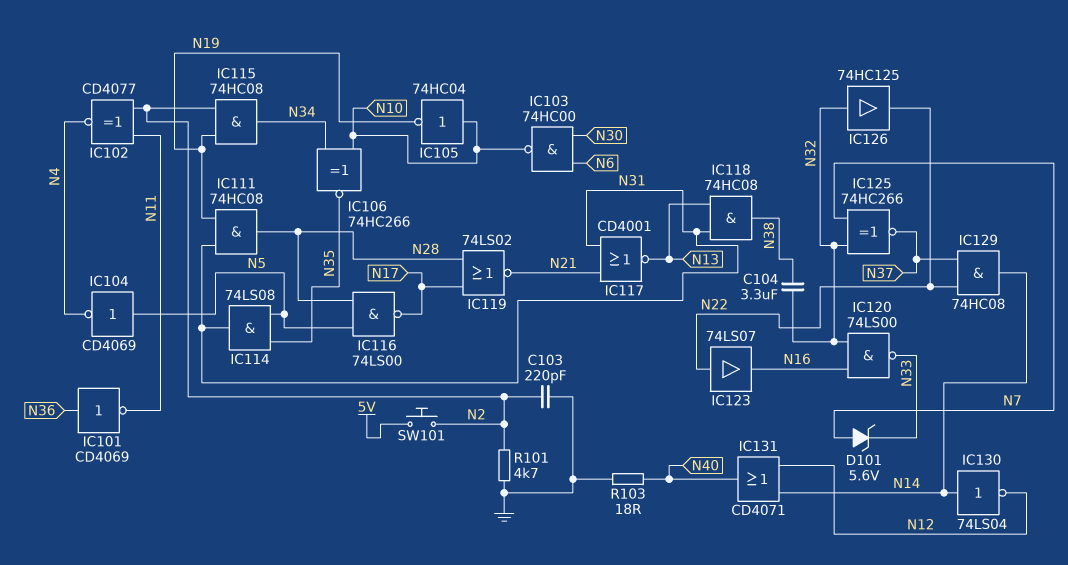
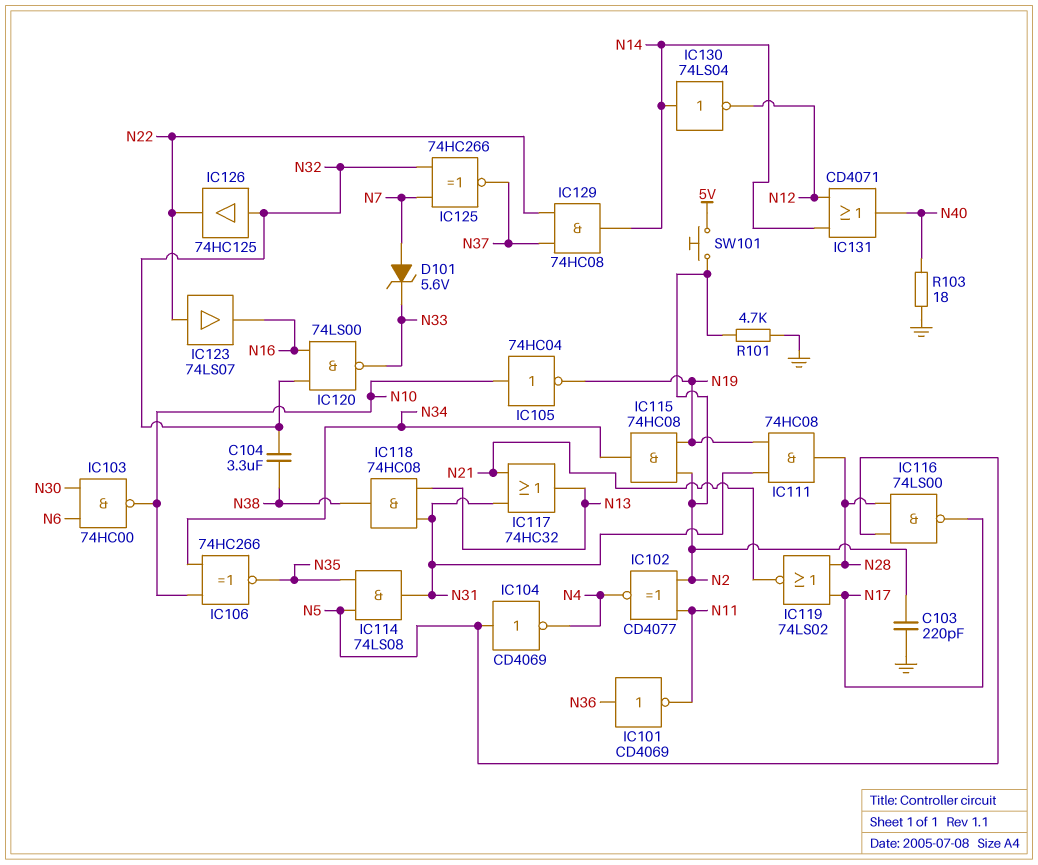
IC117: NOR CD4001 (in N21, in N31, out N13) -> OR 74HC32 (in N21, in N31, out N13)

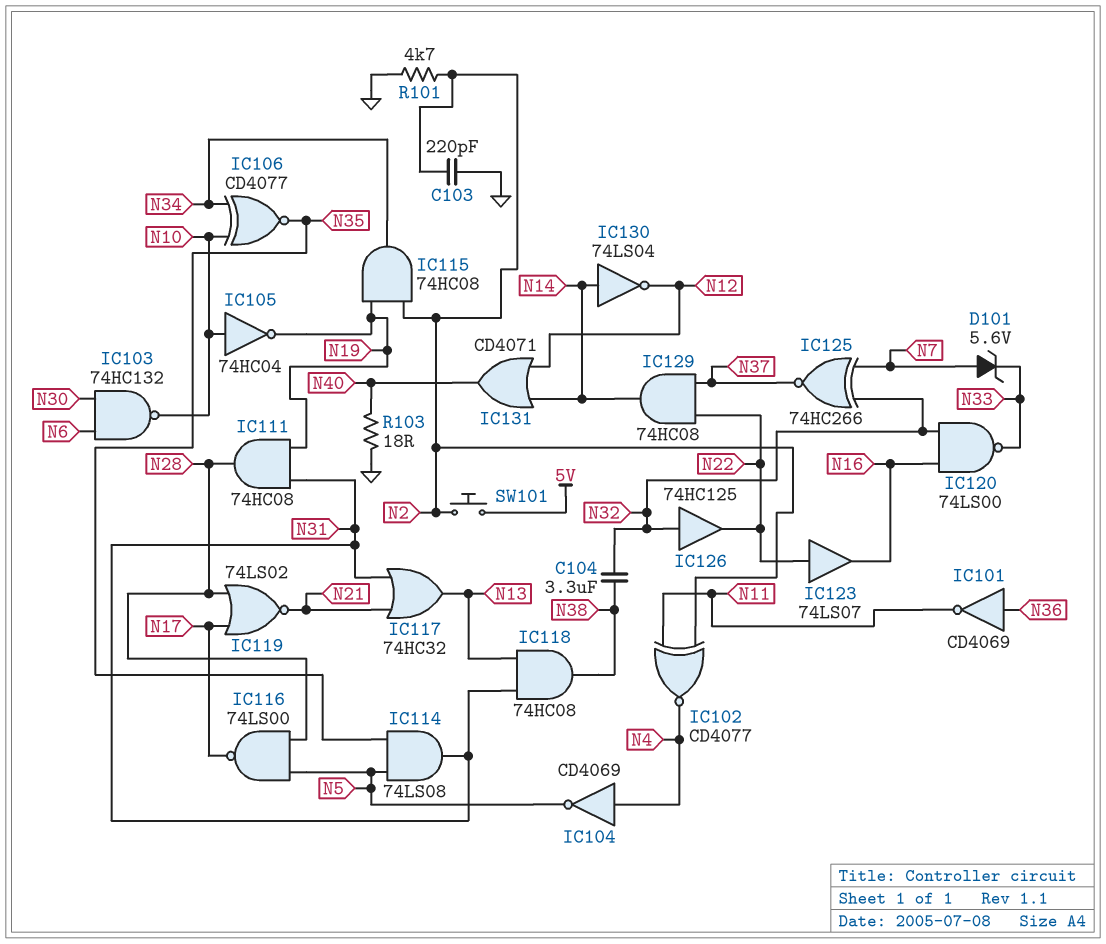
IC103: NAND 74HC00 (in N6, in N30, out N10) -> NAND 74HC132 (in N6, in N30, out N10)
IC104: NOT CD4069 (in N5, out N4) -> NOT CD4069 (in N4, out N5)
IC106: XNOR 74HC266 (in N10, in N34, out N35) -> XNOR CD4077 (in N10, in N34, out N35)

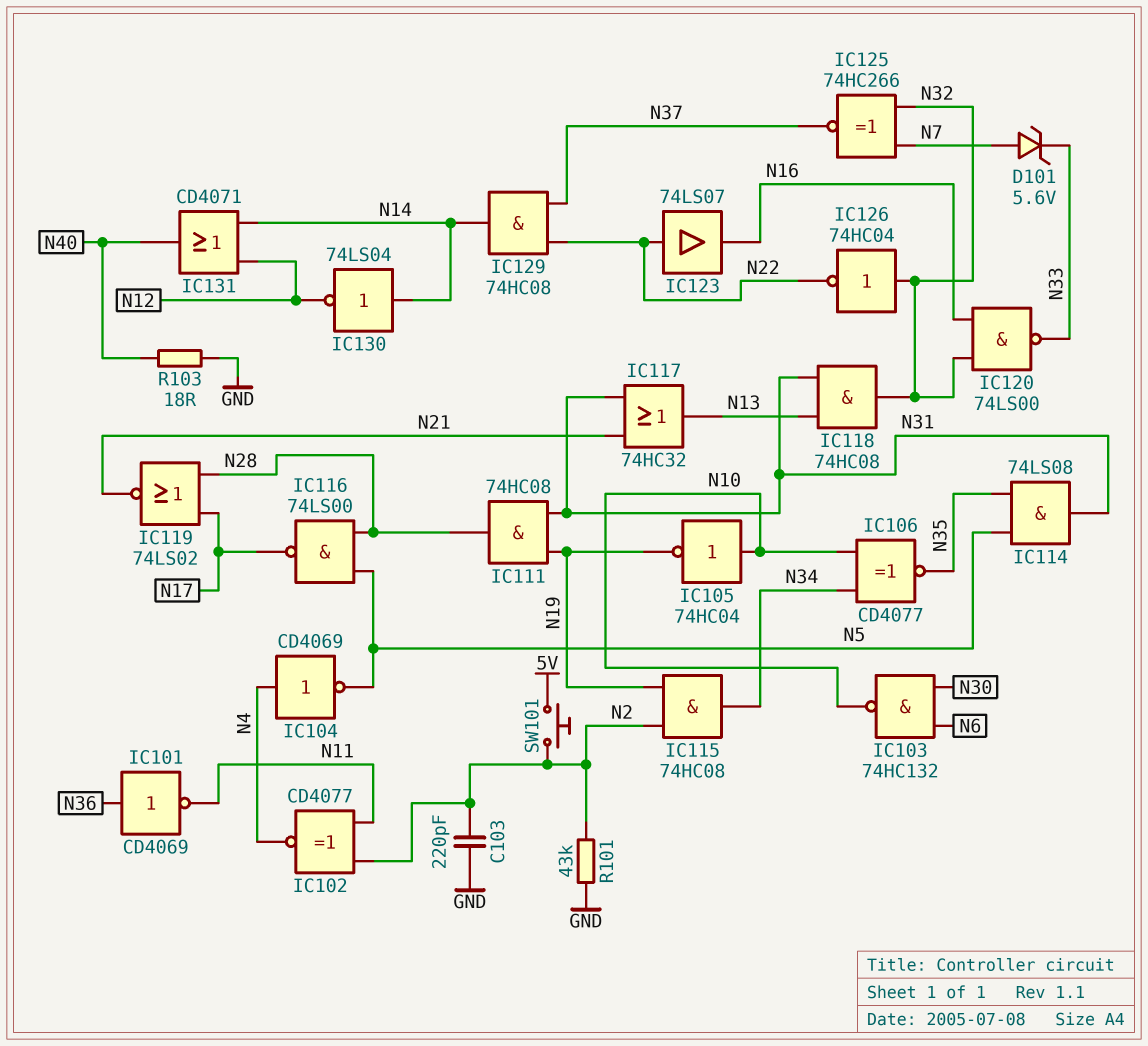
C104: 3.3uF (N32, N38) -> none
IC118: AND 74HC08 (in N13, in N31, out N38) -> AND 74HC08 (in N13, in N31, out N32)
IC126: buffer 74HC125 (in N32, out N22) -> NOT 74HC04 (in N32, out N22)
R101: 4.7k (GND, N2) -> 43k (GND, N2)

